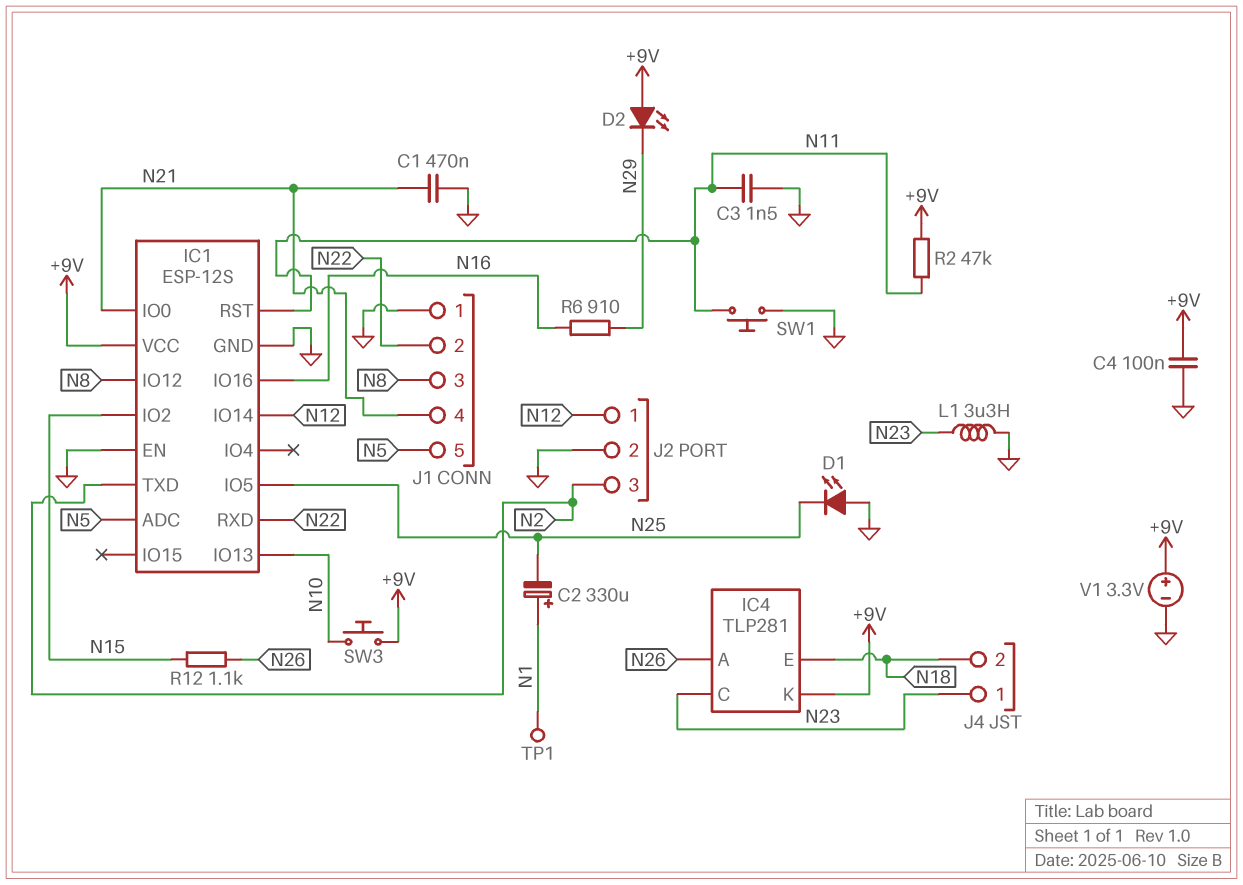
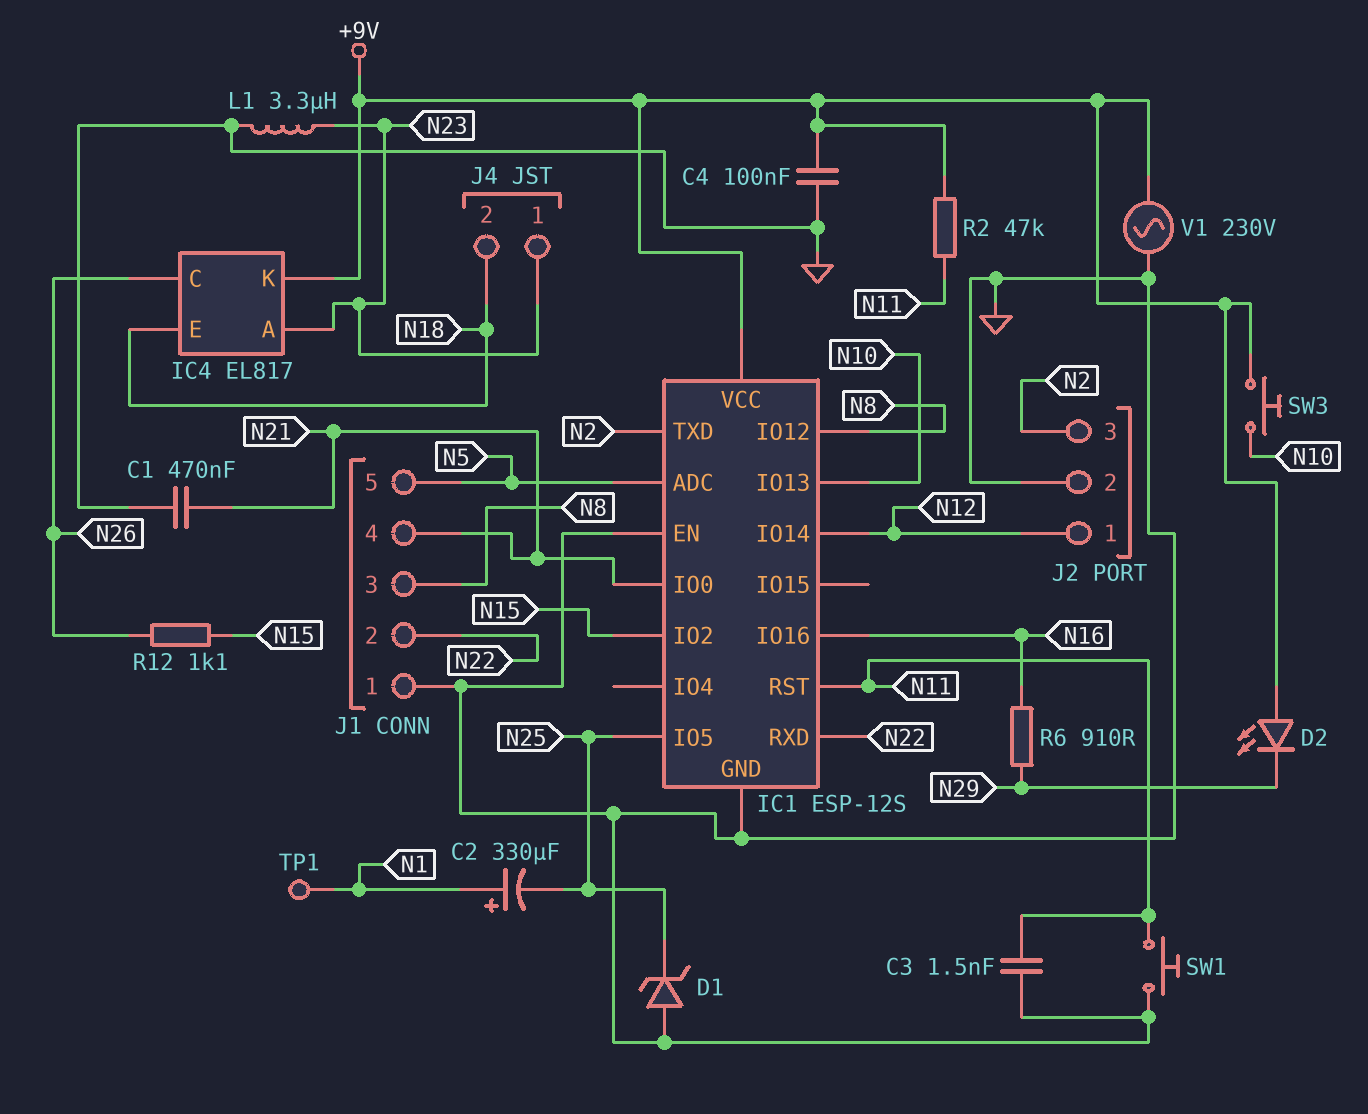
D1: LED (A GND, K N25) -> zener (A GND, K N25)
IC4: TLP281 -> EL817
IC4 pin A: N26 -> N23
IC4 pin C: N23 -> N26
V1: 3.3V (plus +9V, minus GND) -> AC 230V (+9V, GND)

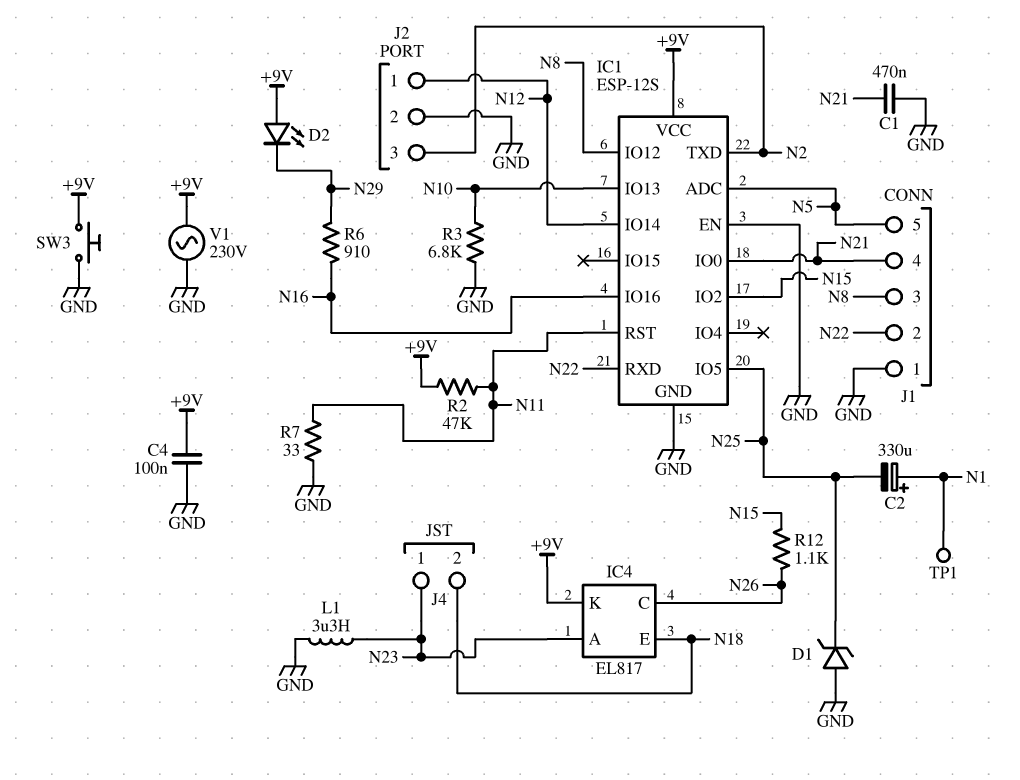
C3: 1.5nF (GND, N11) -> none
R3: none -> 6.8k (GND, N10)
R7: none -> 33 (GND, N11)
SW1: button (GND, N11) -> none
SW3: button (+9V, N10) -> button (+9V, GND)

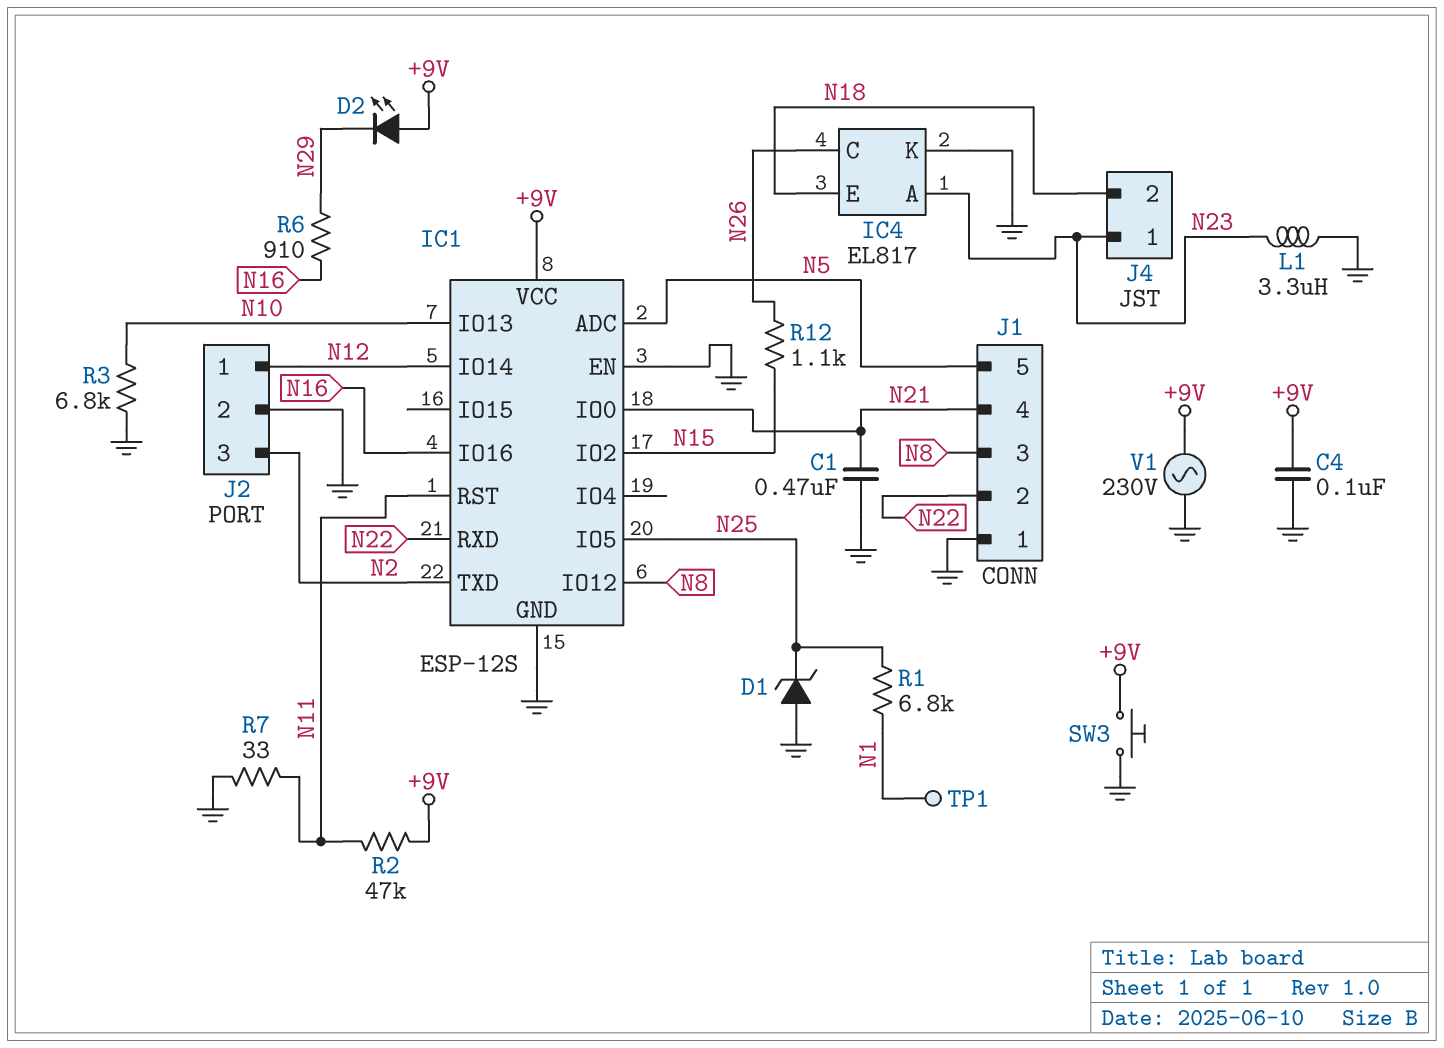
C2: 330uF (plus N1, minus N25) -> none
IC4 pin K: +9V -> GND
R1: none -> 6.8k (N1, N25)

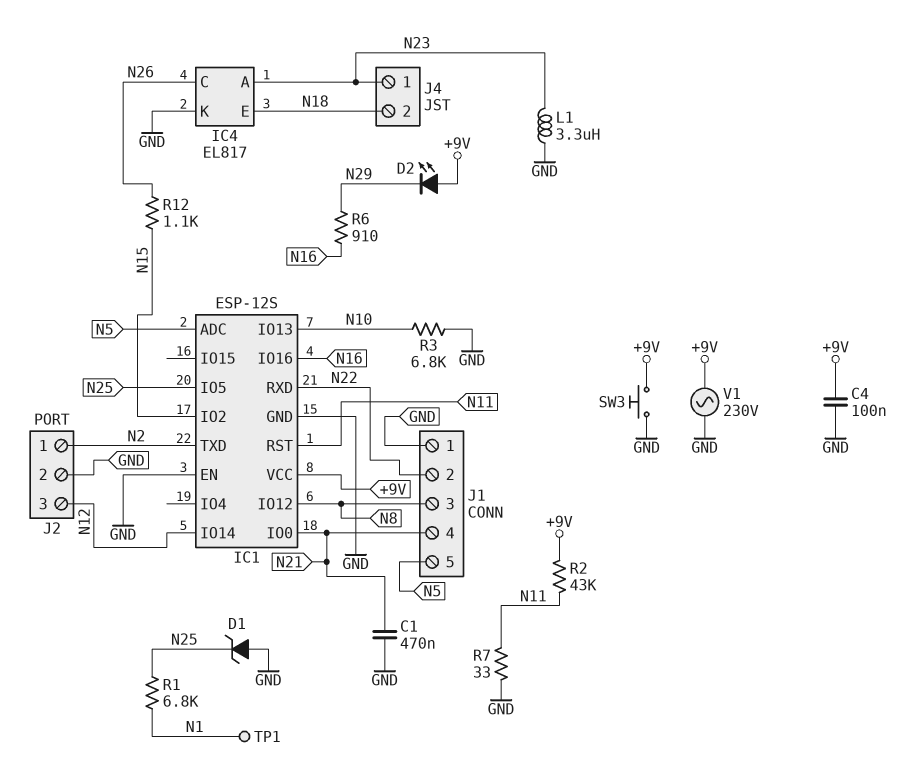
J2 pin 1: N12 -> N2
J2 pin 3: N2 -> N12
R2: 47k (+9V, N11) -> 43k (+9V, N11)

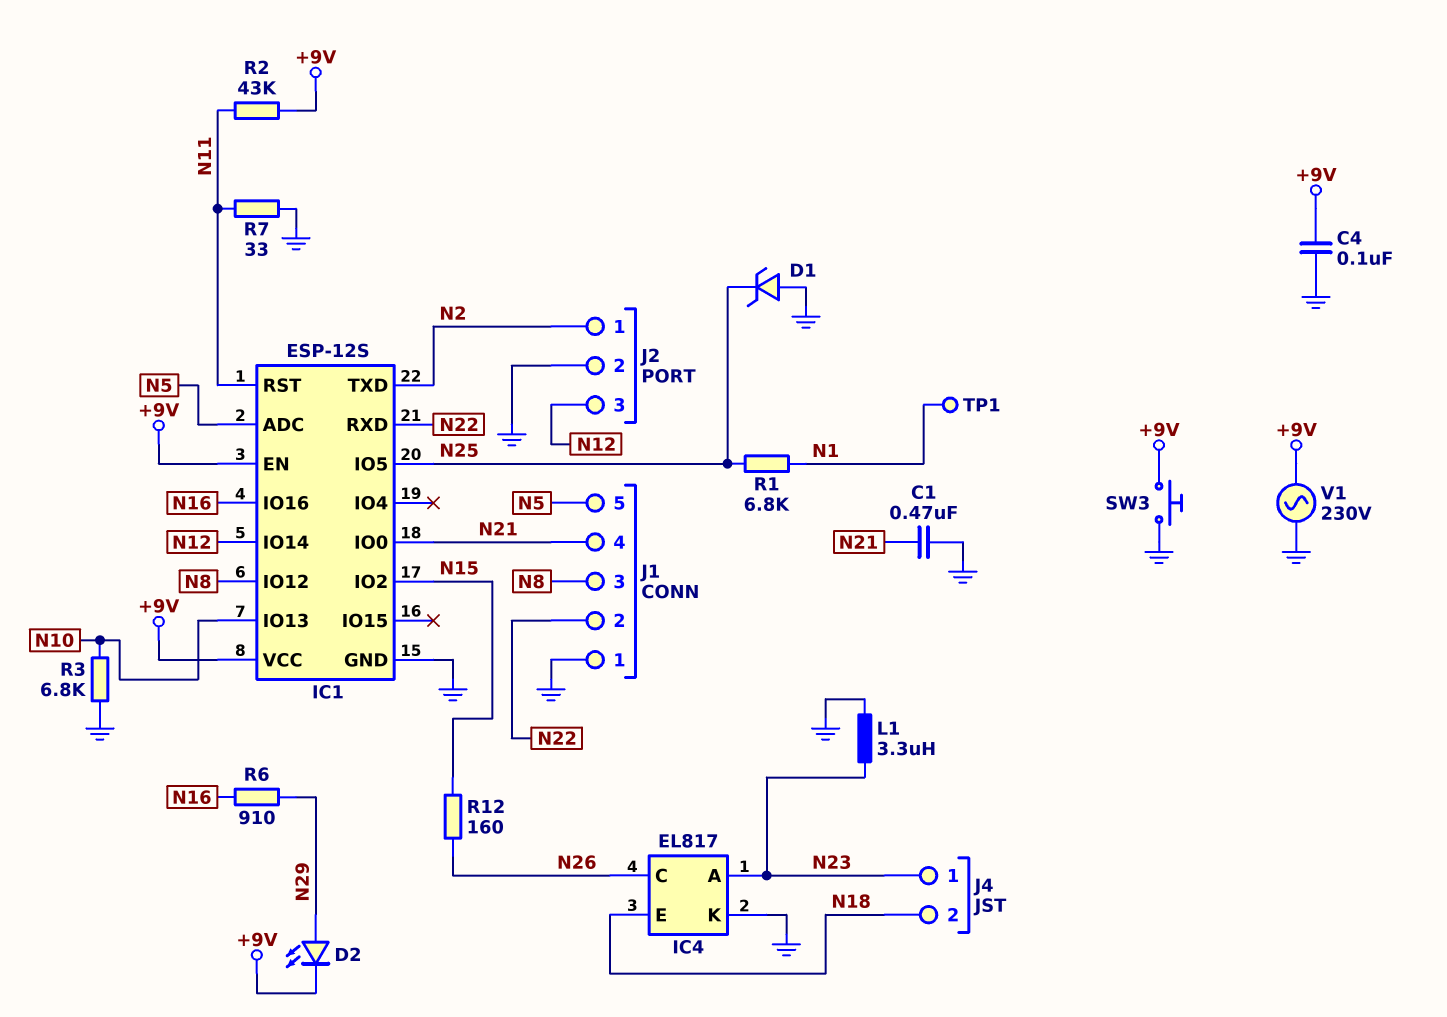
D2: LED (A +9V, K N29) -> LED (A N29, K +9V)
IC1 pin EN: GND -> +9V
R12: 1.1k (N15, N26) -> 160 (N15, N26)

